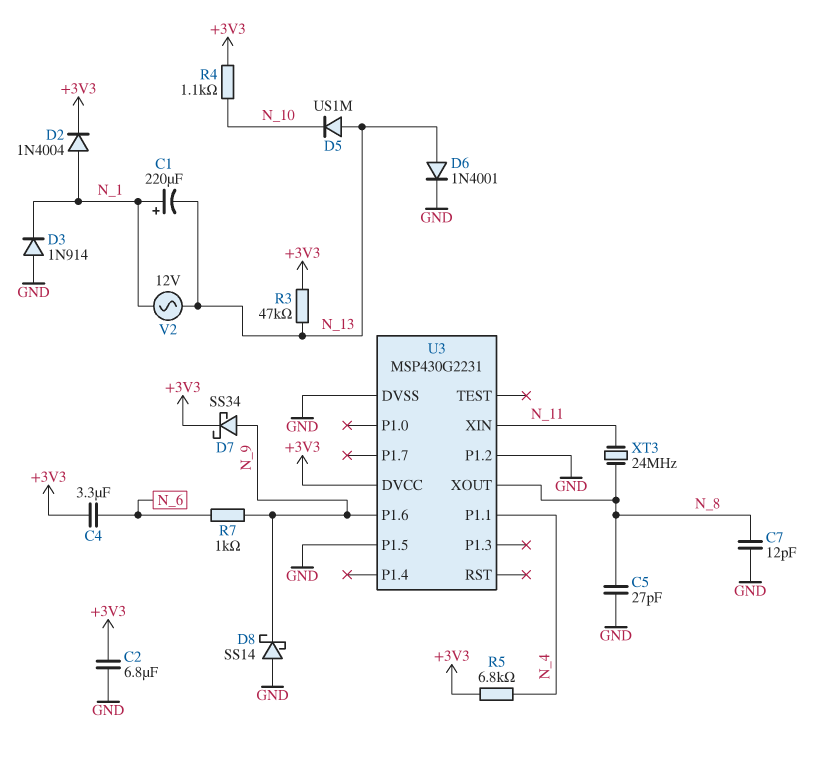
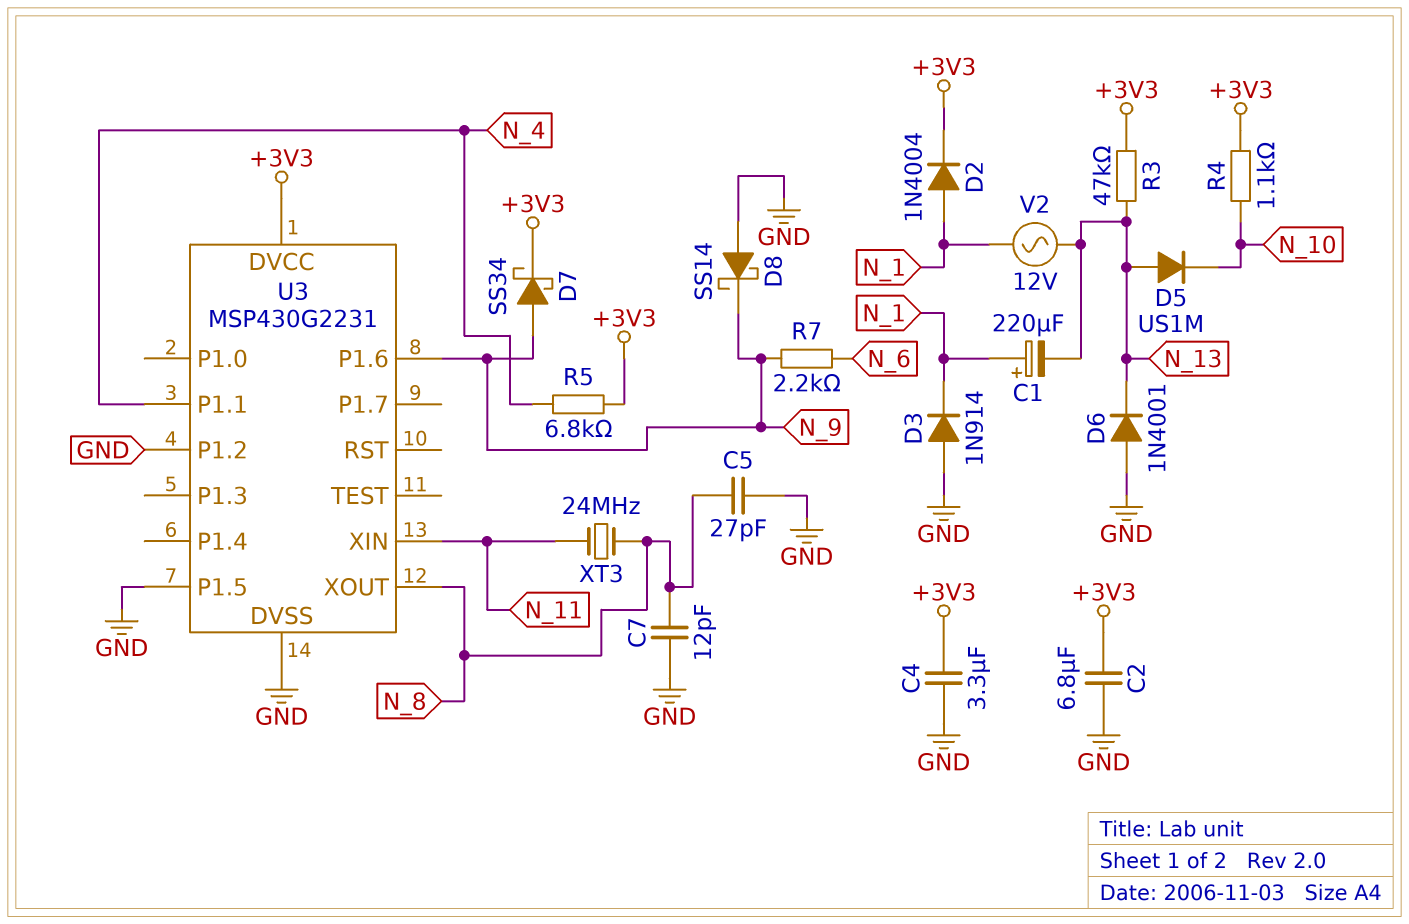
C4: 3.3uF (+3V3, N_6) -> 3.3uF (+3V3, GND)
D6: diode 1N4001 (A N_13, K GND) -> diode 1N4001 (A GND, K N_13)
R7: 1k (N_6, N_9) -> 2.2k (N_6, N_9)

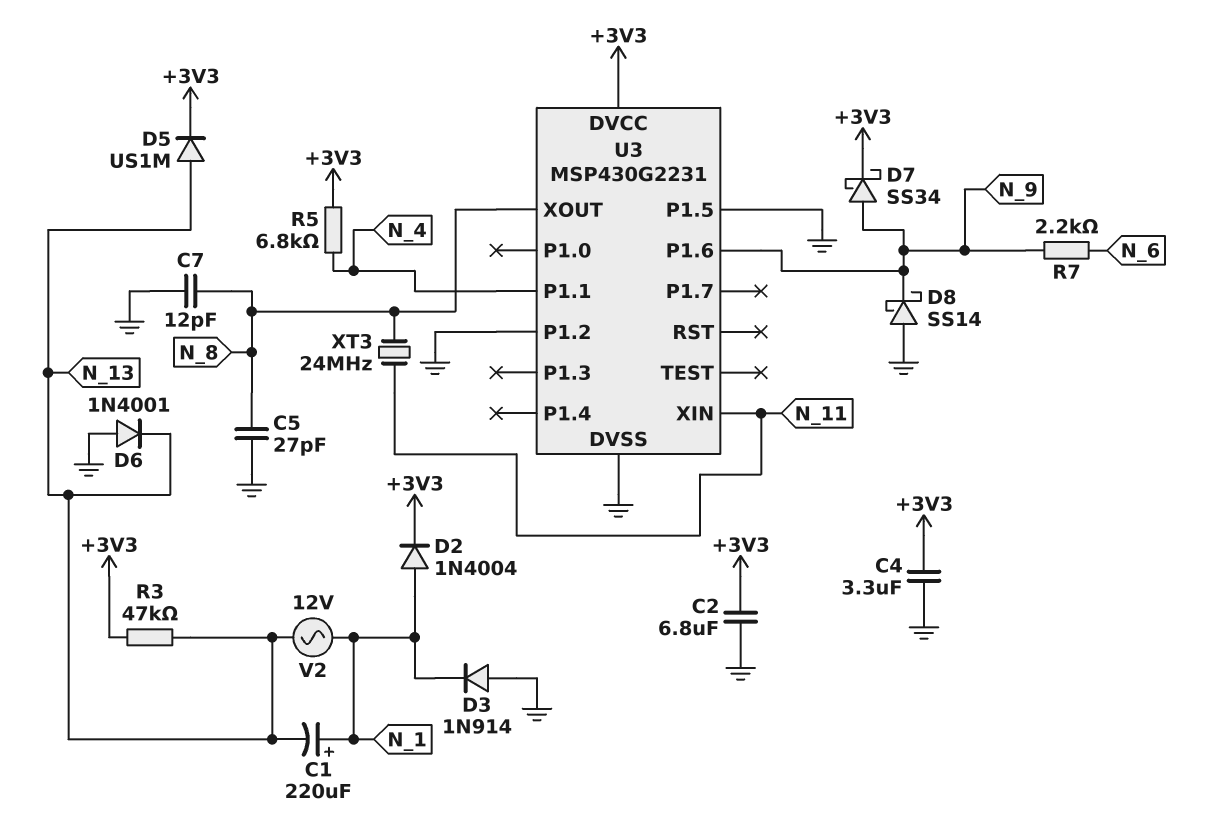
D5: diode US1M (A N_13, K N_10) -> diode US1M (A N_13, K +3V3)
R4: 1.1k (+3V3, N_10) -> none

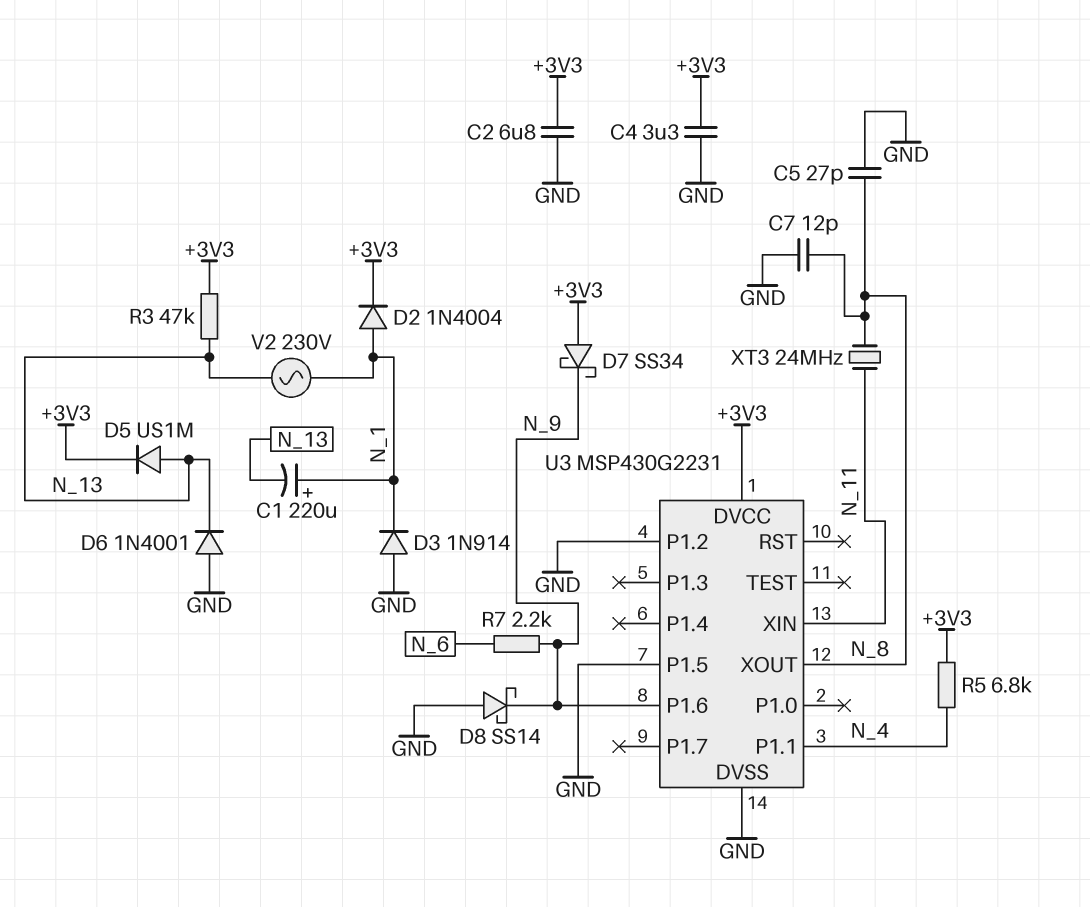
D7: schottky SS34 (A N_9, K +3V3) -> schottky SS34 (A +3V3, K N_9)
V2: AC 12V (N_1, N_13) -> AC 230V (N_1, N_13)

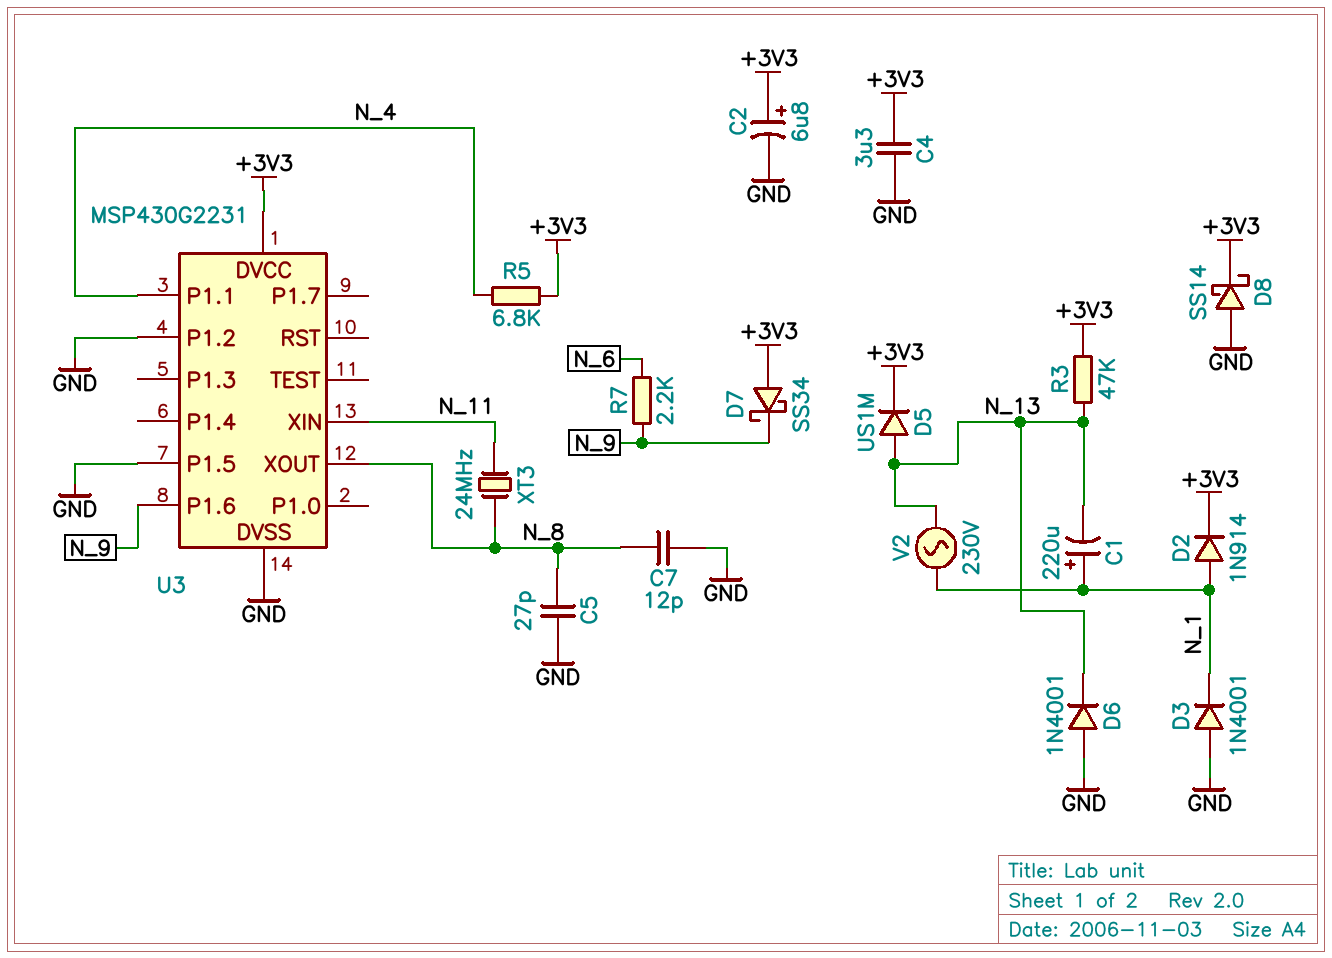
C2: 6.8uF (+3V3, GND) -> 6.8uF (plus +3V3, minus GND)
D2: diode 1N4004 (A N_1, K +3V3) -> diode 1N914 (A N_1, K +3V3)
D3: diode 1N914 (A GND, K N_1) -> diode 1N4001 (A GND, K N_1)
D8: schottky SS14 (A GND, K N_9) -> schottky SS14 (A GND, K +3V3)

